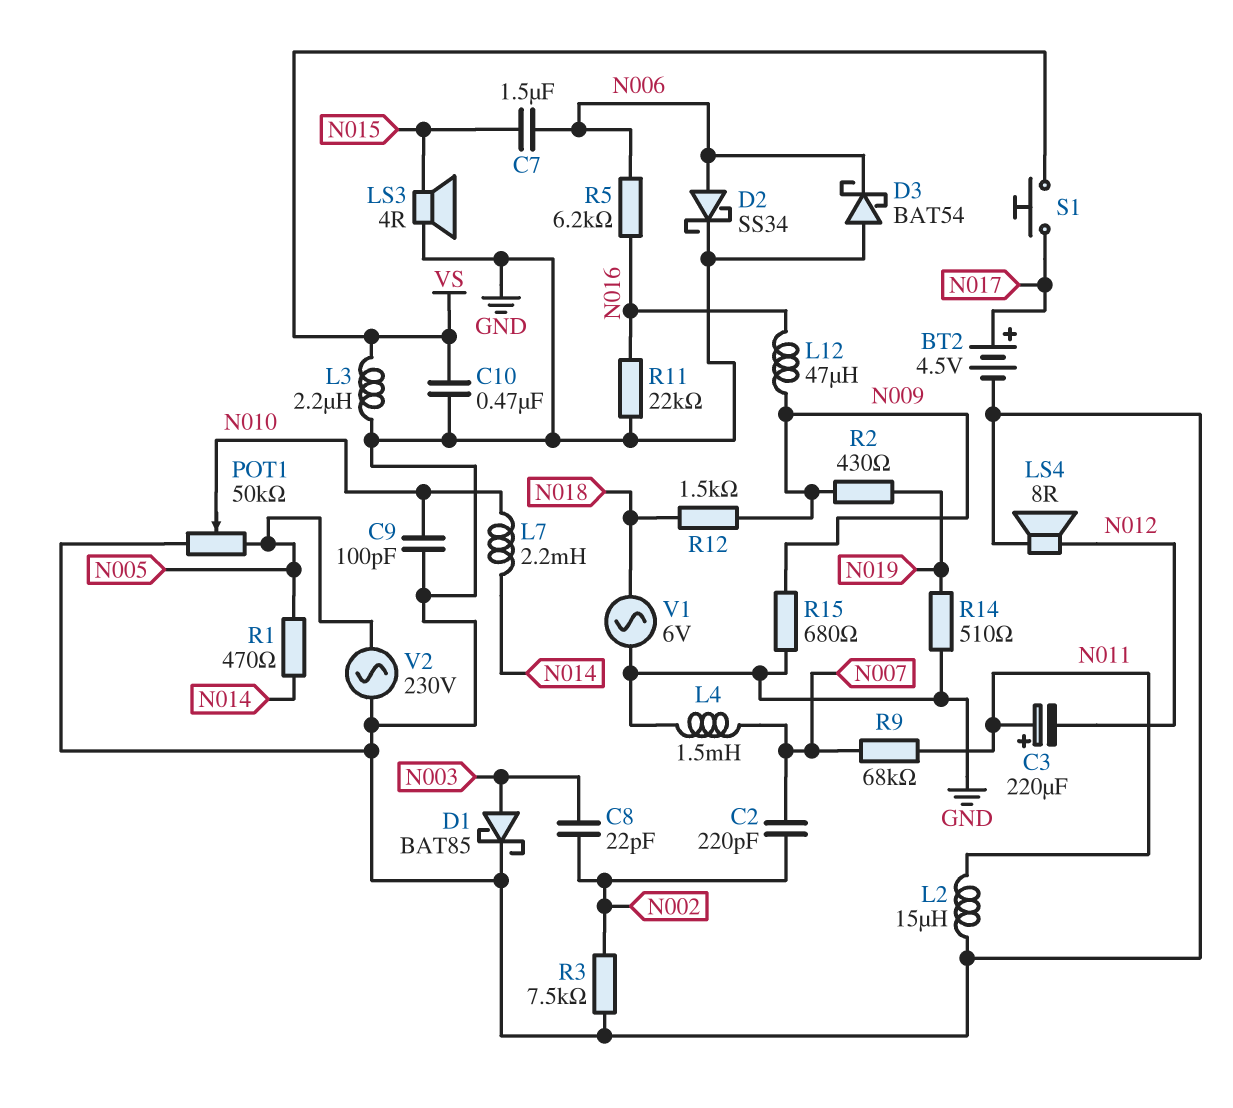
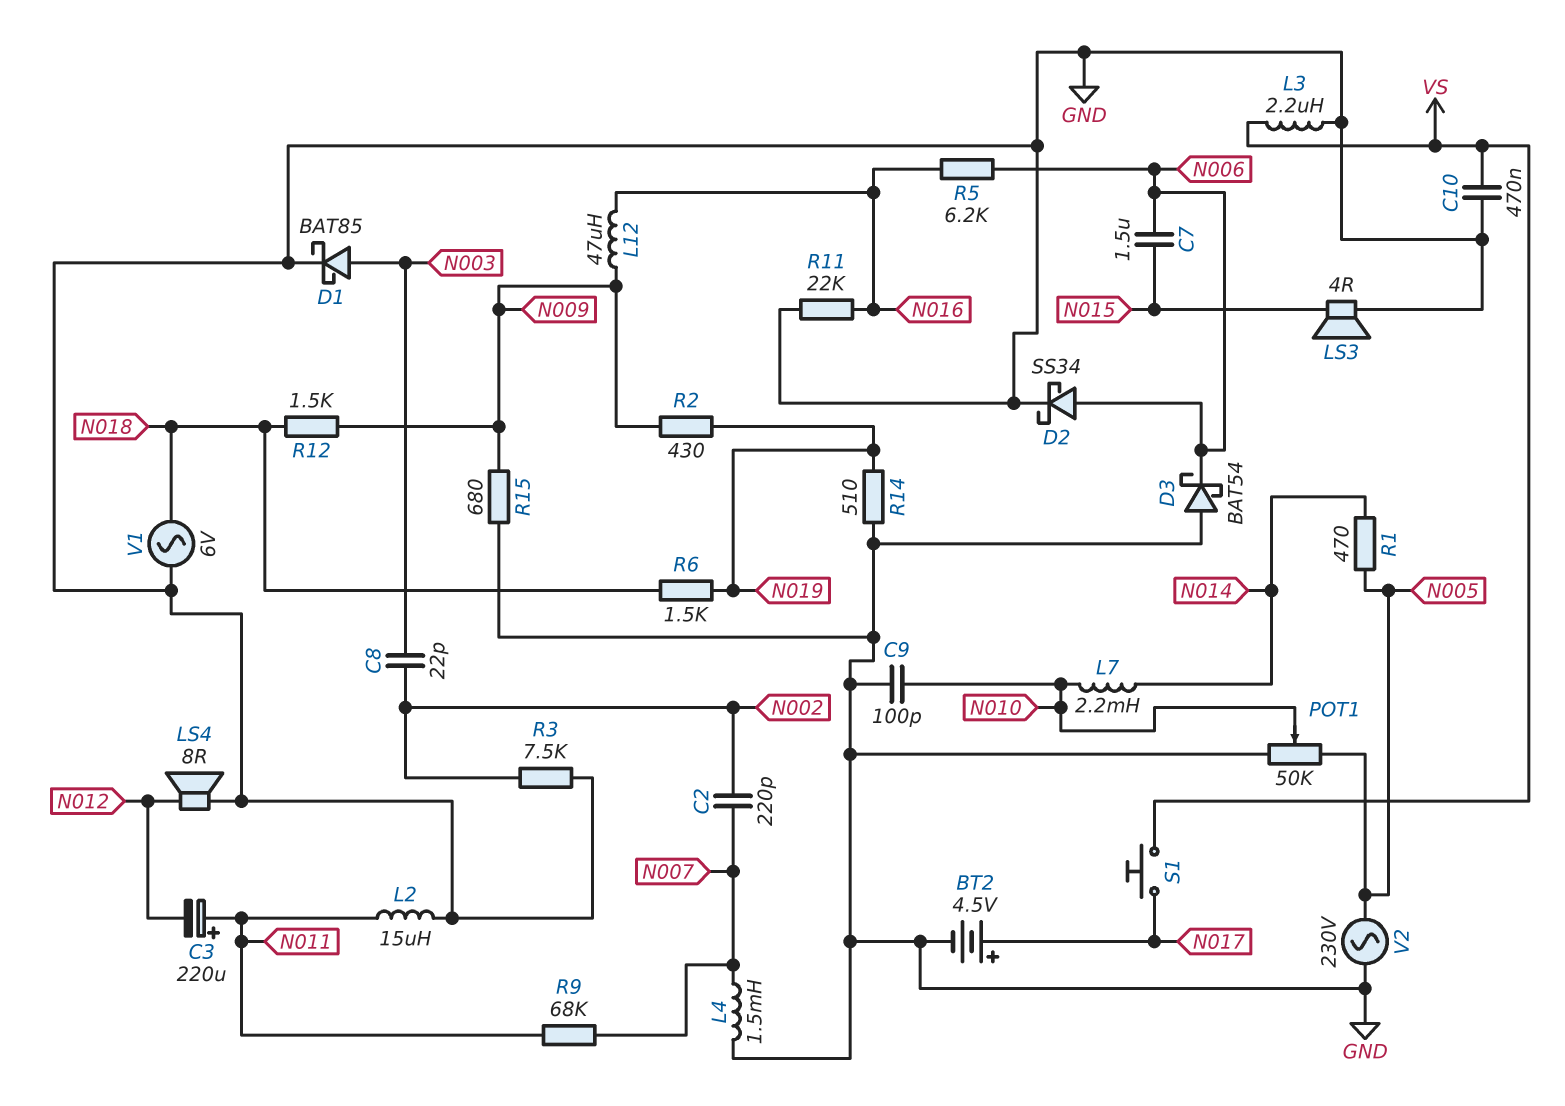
R6: none -> 1.5k (N018, N019)

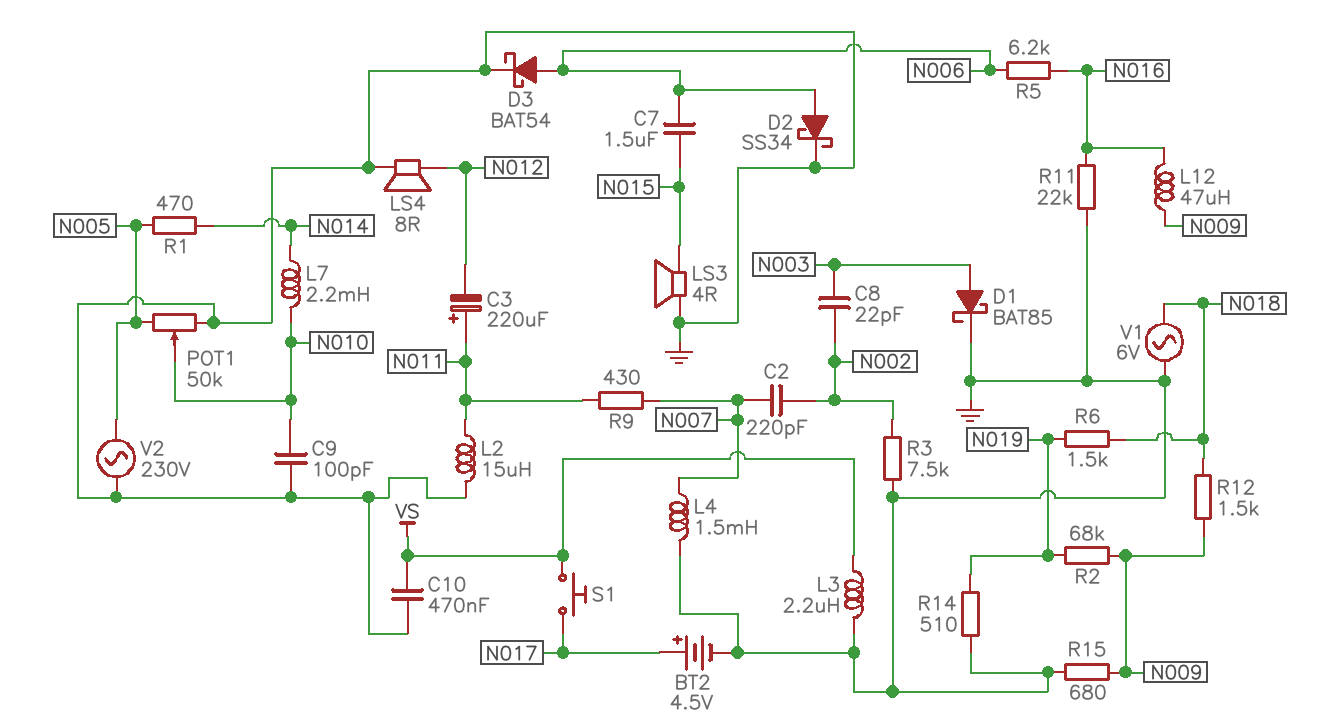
D3: schottky BAT54 (A GND, K N006) -> schottky BAT54 (A N006, K GND)
R2: 430 (N009, N019) -> 68k (N009, N019)
R9: 68k (N007, N011) -> 430 (N007, N011)

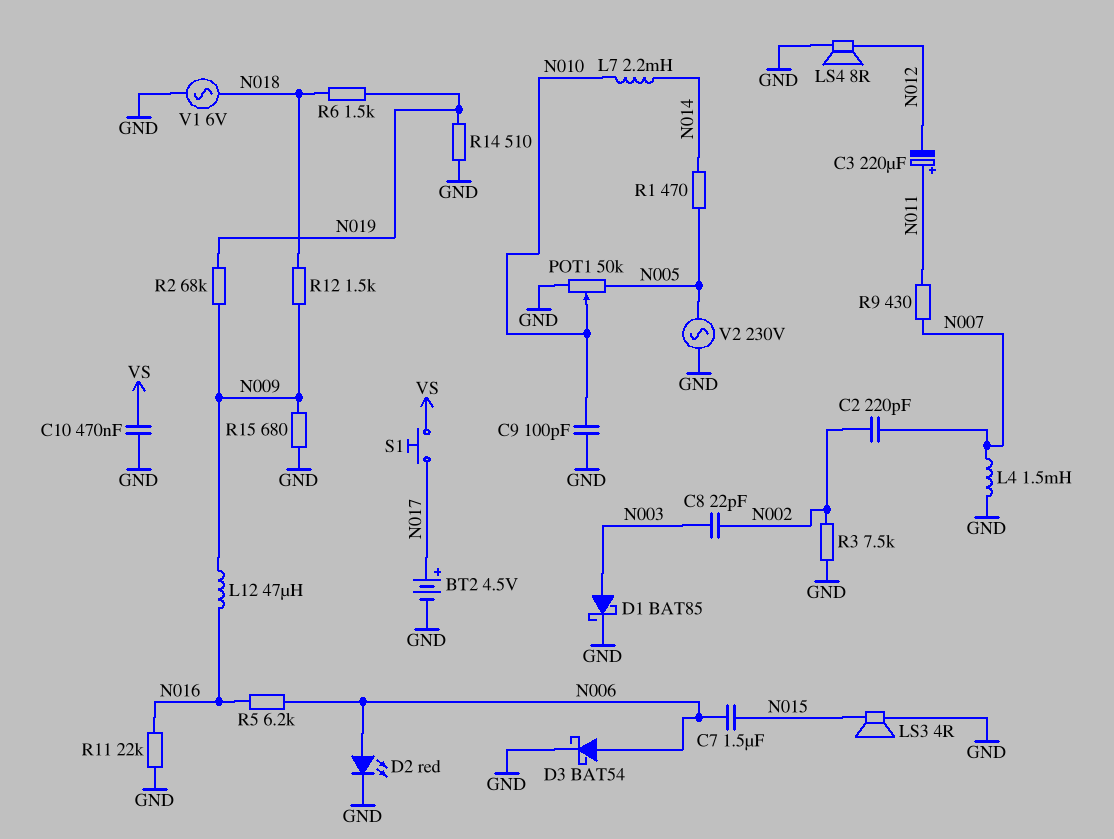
D2: schottky SS34 (A N006, K GND) -> LED red (A N006, K GND)
L2: 15uH (GND, N011) -> none
L3: 2.2uH (GND, VS) -> none

